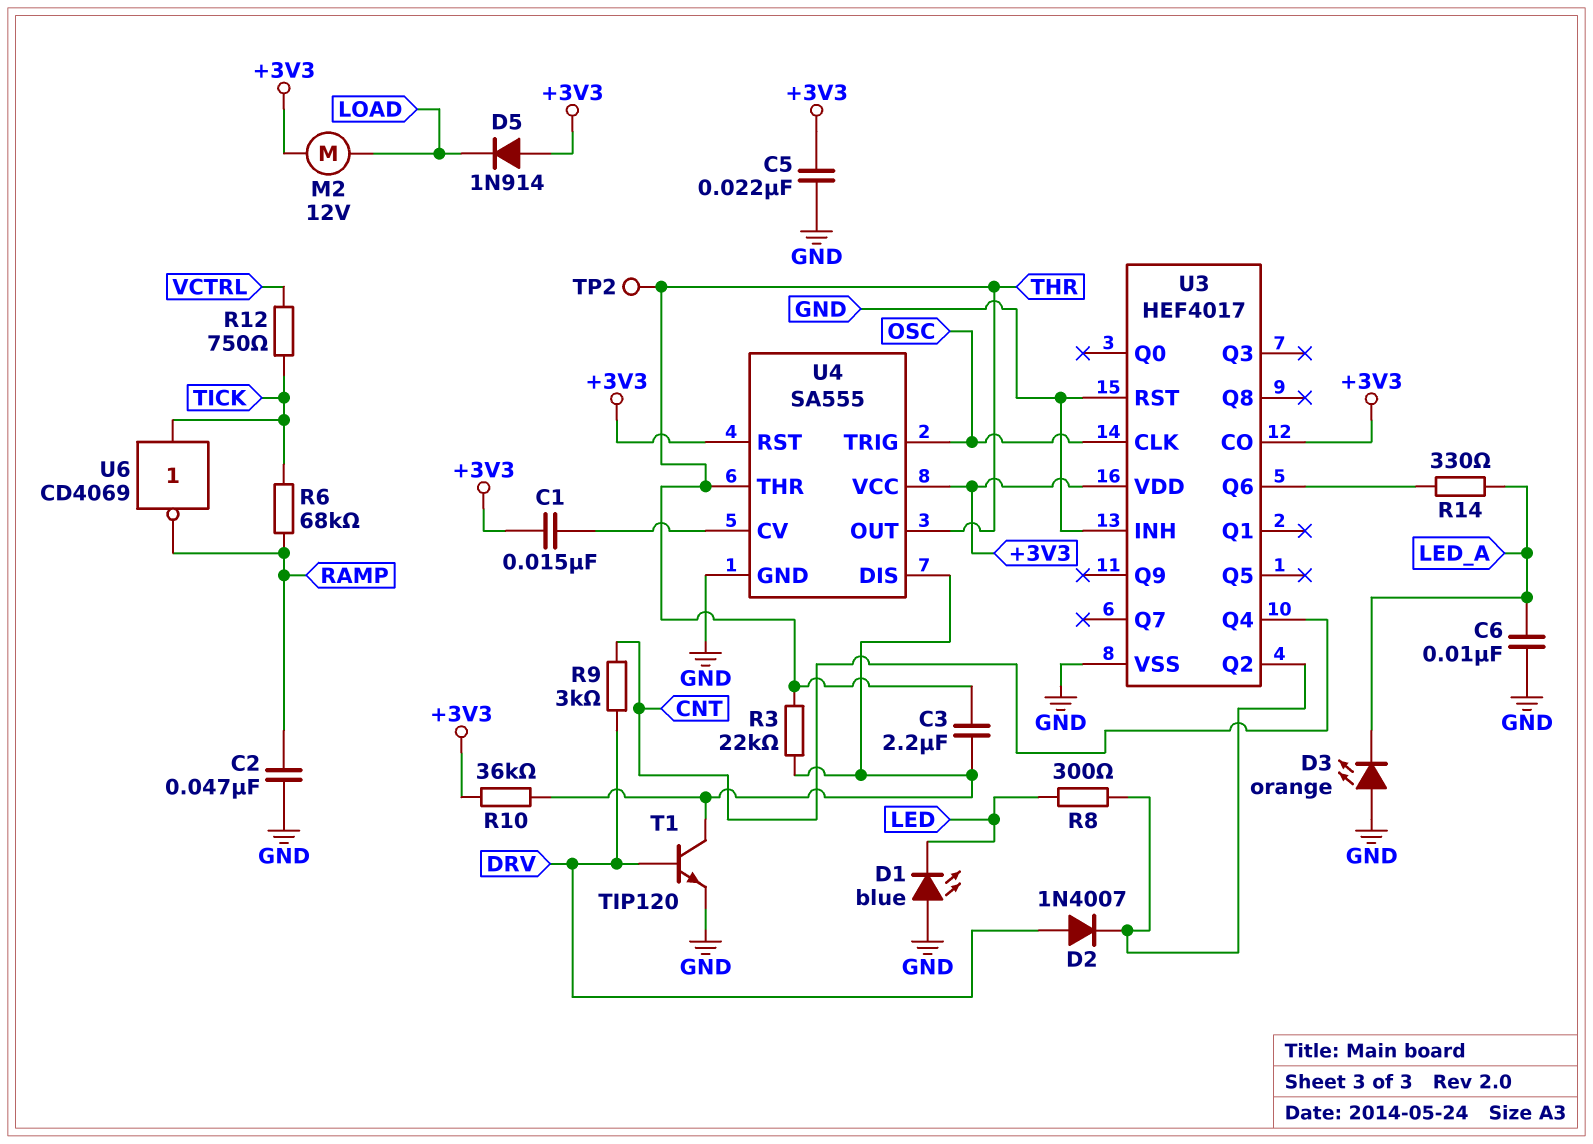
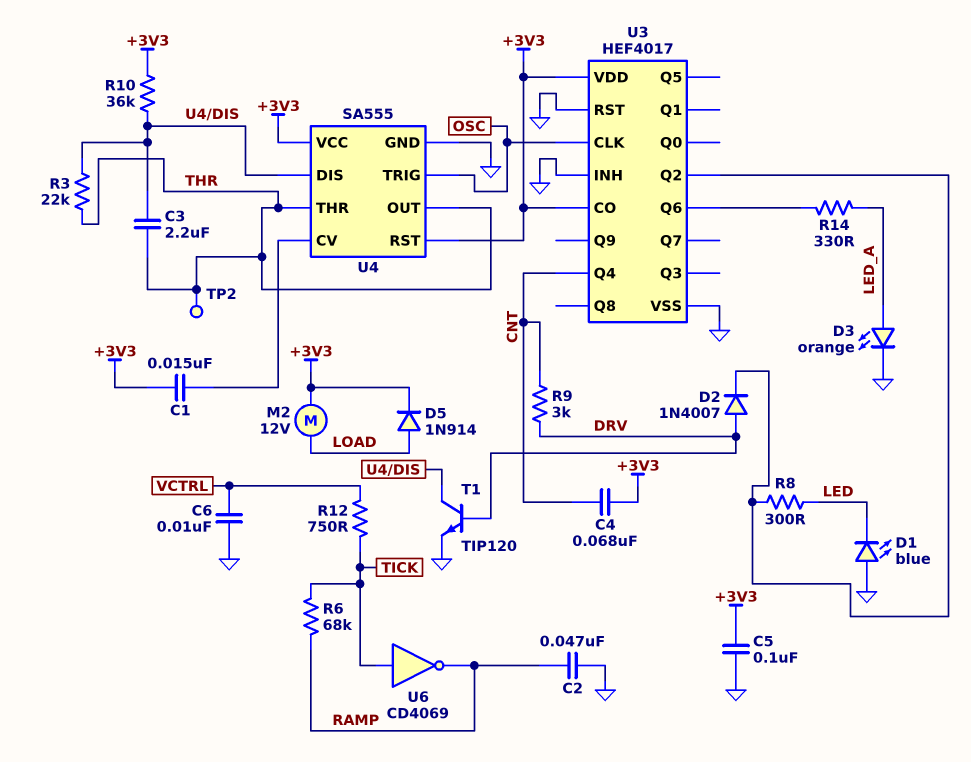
C4: none -> 68nF (+3V3, CNT)
C5: 22nF (+3V3, GND) -> 100nF (+3V3, GND)
C6: 10nF (GND, LED_A) -> 10nF (GND, VCTRL)
D3: LED orange (A GND, K LED_A) -> LED orange (A LED_A, K GND)
D5: diode 1N914 (A +3V3, K LOAD) -> diode 1N914 (A LOAD, K +3V3)

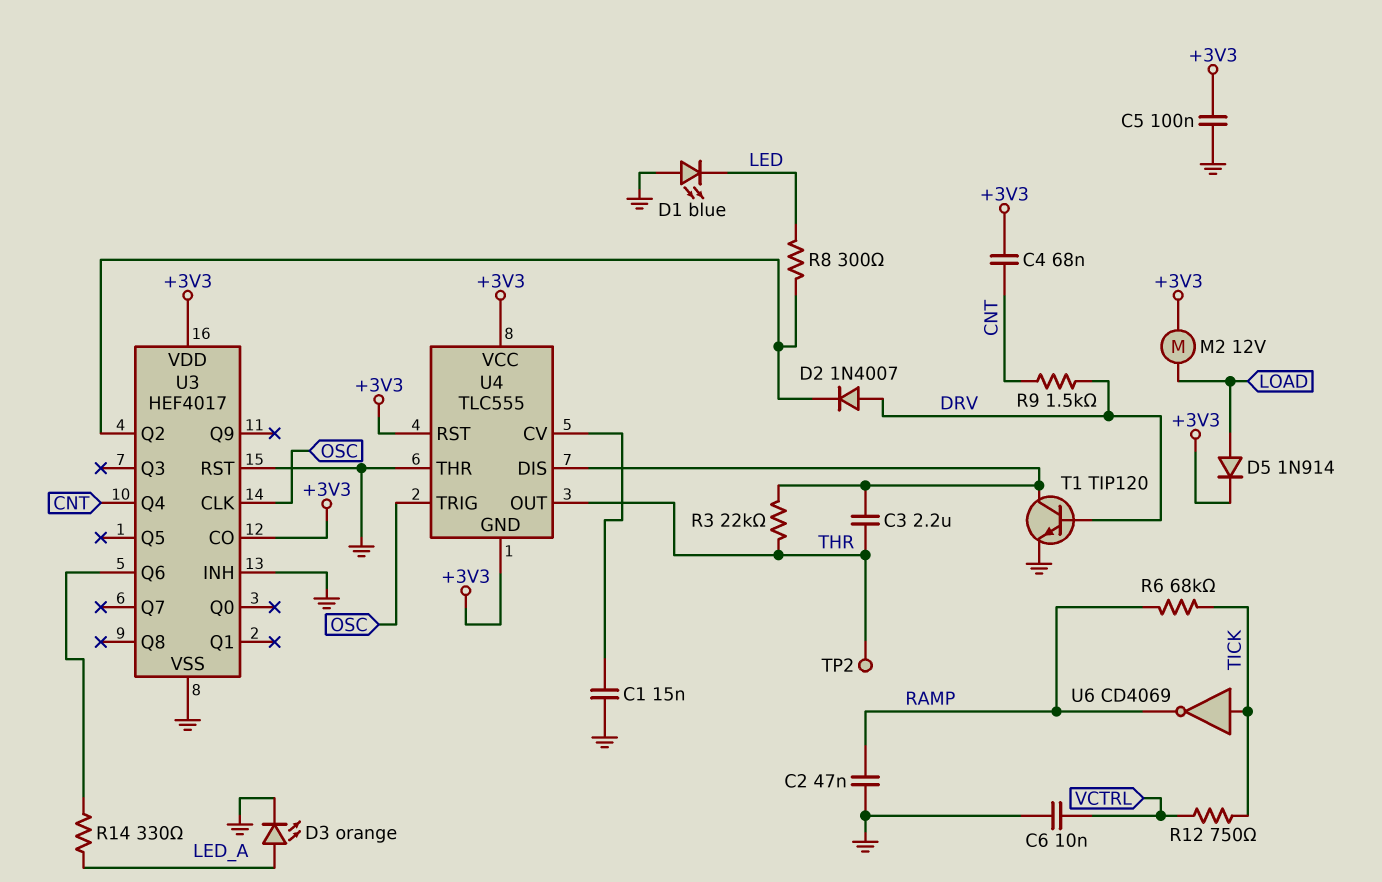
C1: 15nF (+3V3, U4/CV) -> 15nF (GND, U4/CV)
R9: 3k (CNT, DRV) -> 1.5k (CNT, DRV)
R10: 36k (+3V3, U4/DIS) -> none
U4: SA555 -> TLC555
U4 pin GND: GND -> +3V3
U4 pin THR: THR -> GND

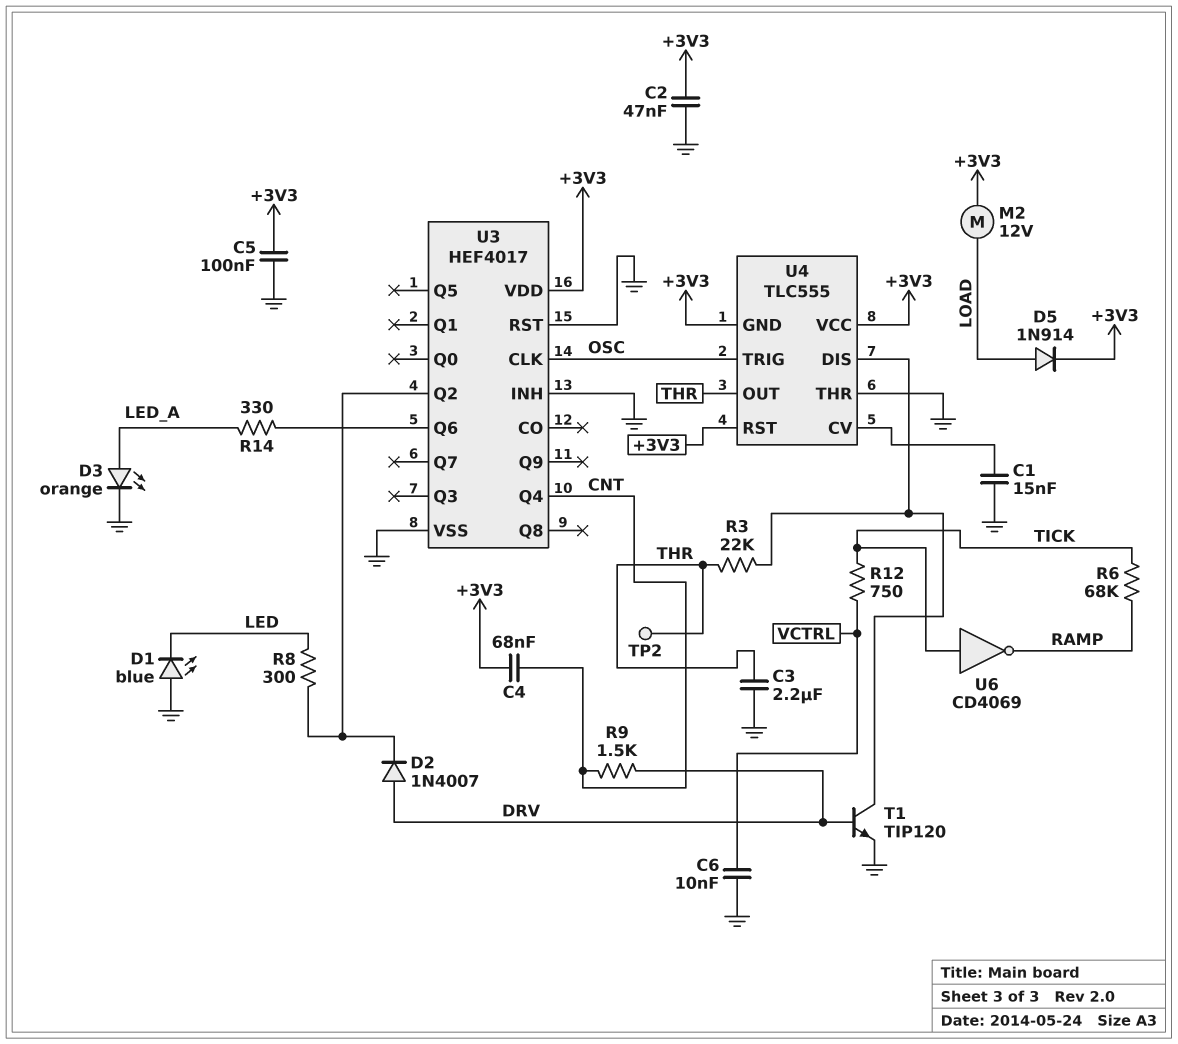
C2: 47nF (GND, RAMP) -> 47nF (+3V3, GND)
C3: 2.2uF (THR, U4/DIS) -> 2.2uF (GND, THR)
U3 pin CO: +3V3 -> none

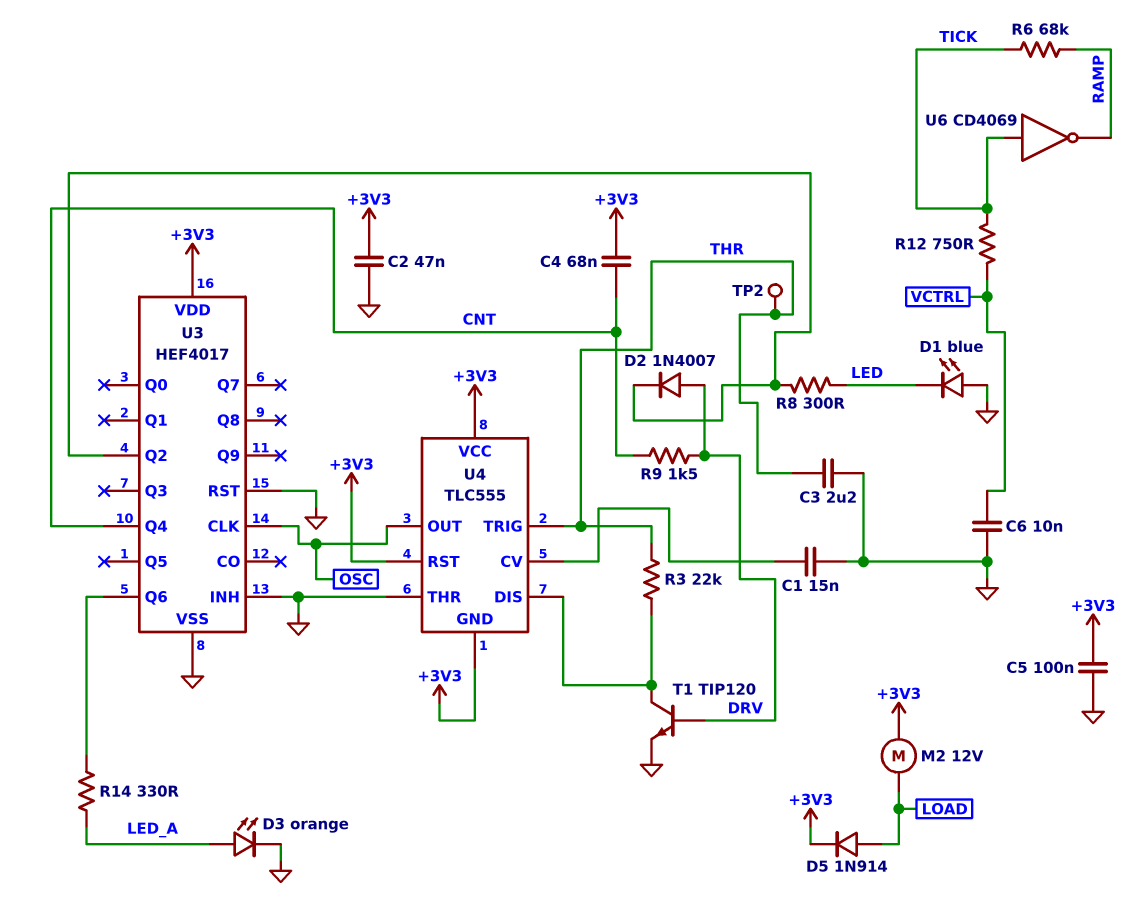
U4 pin OUT: THR -> OSC
U4 pin TRIG: OSC -> THR

